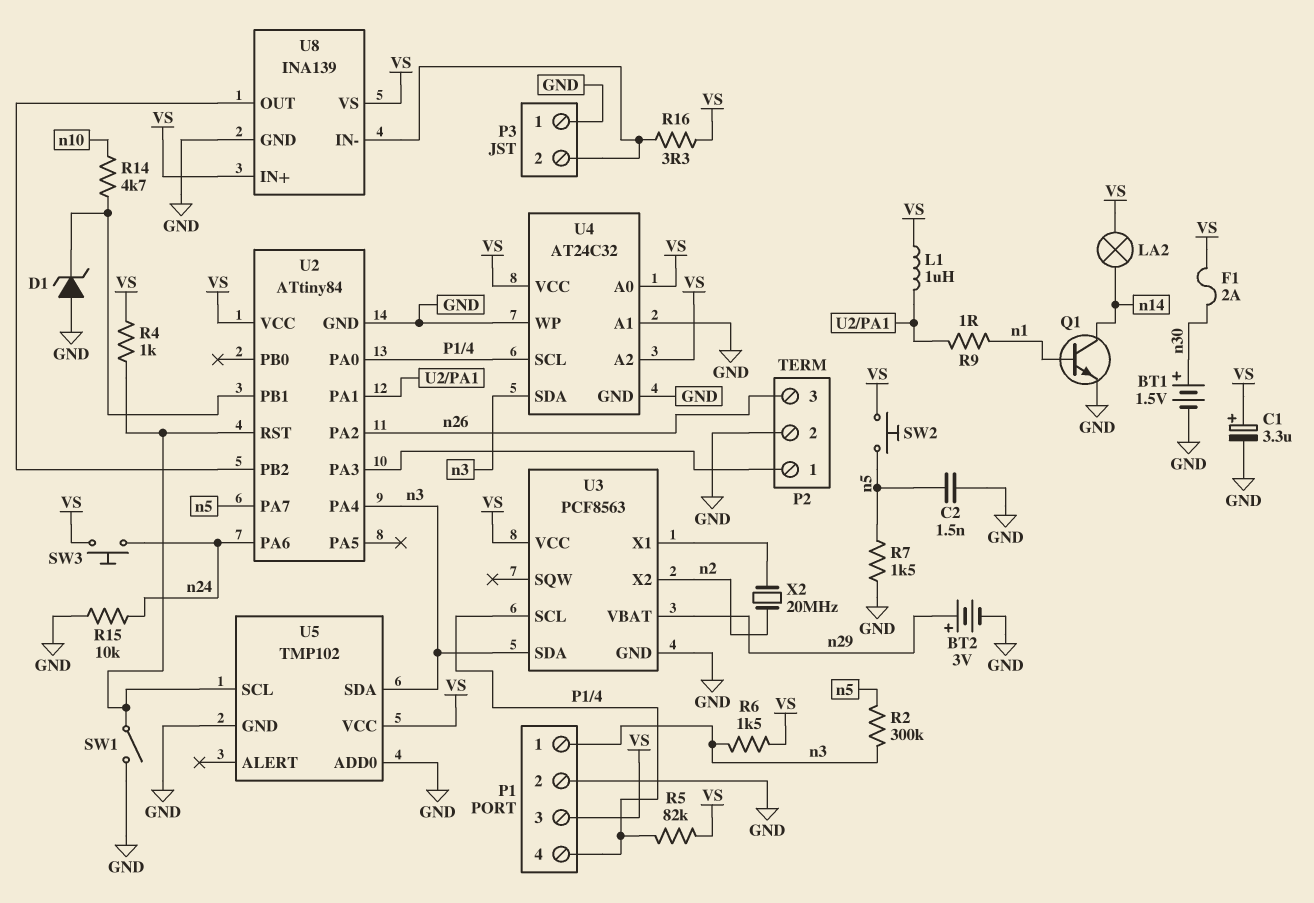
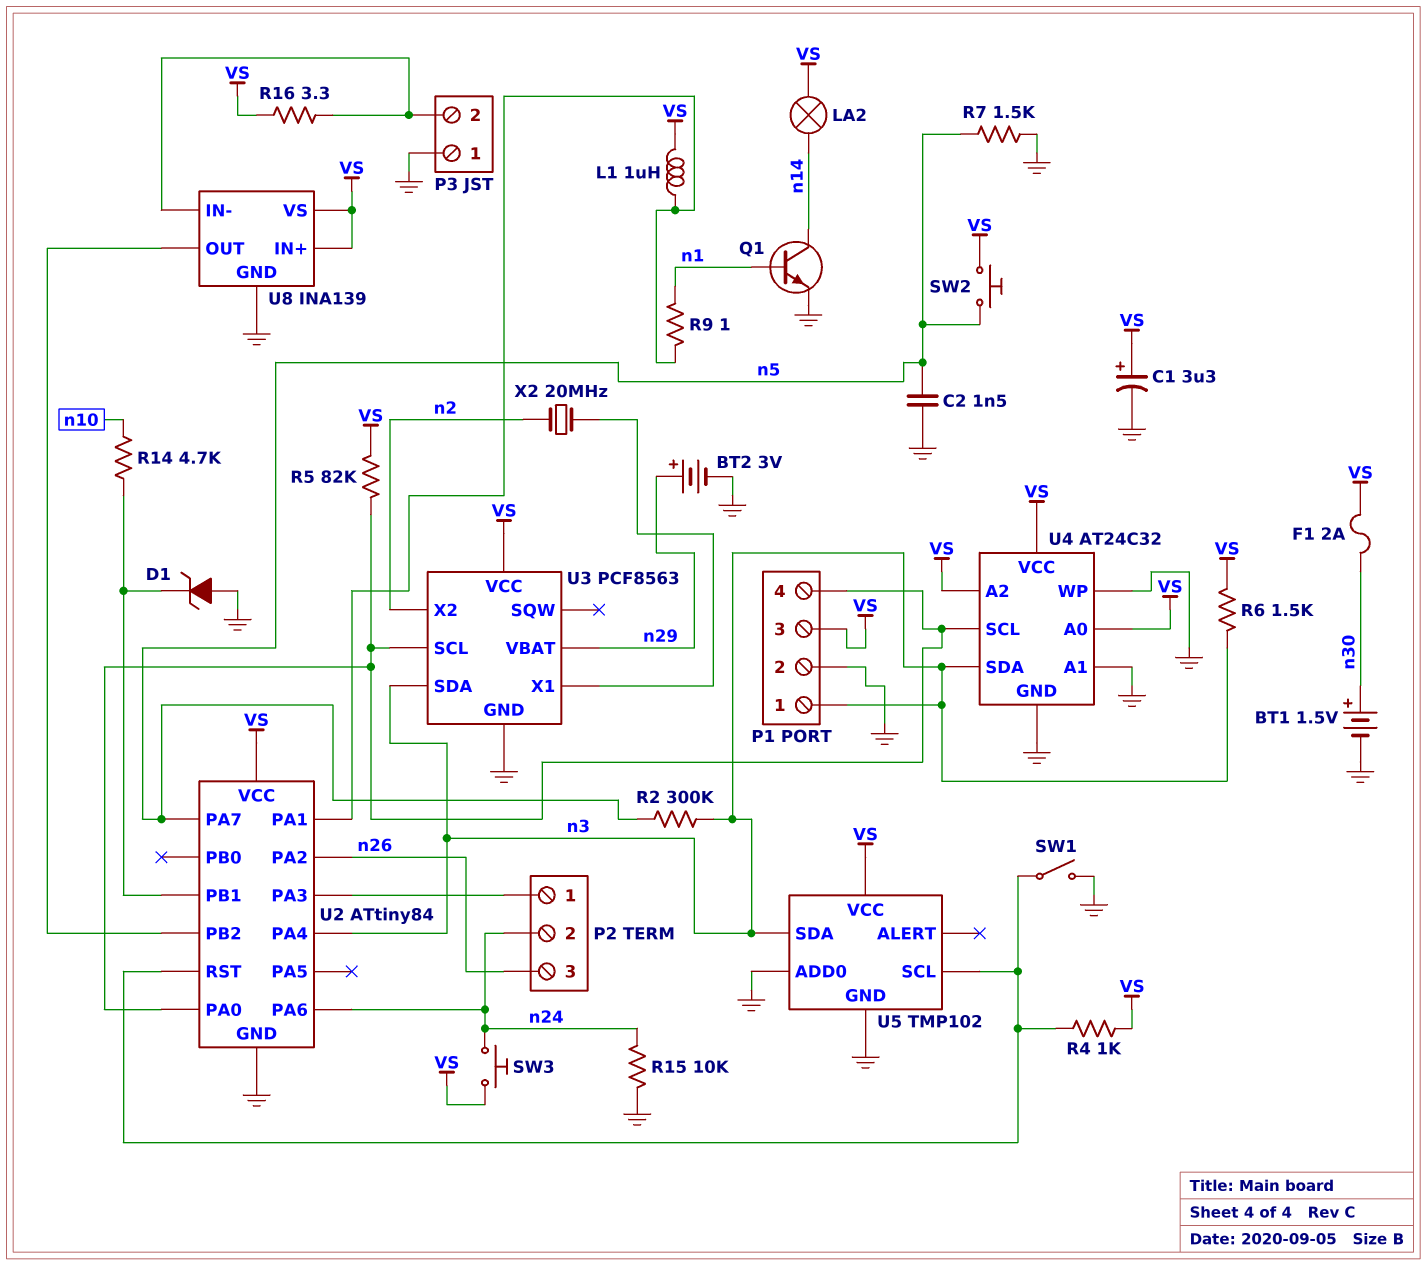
P2 pin 2: GND -> n24

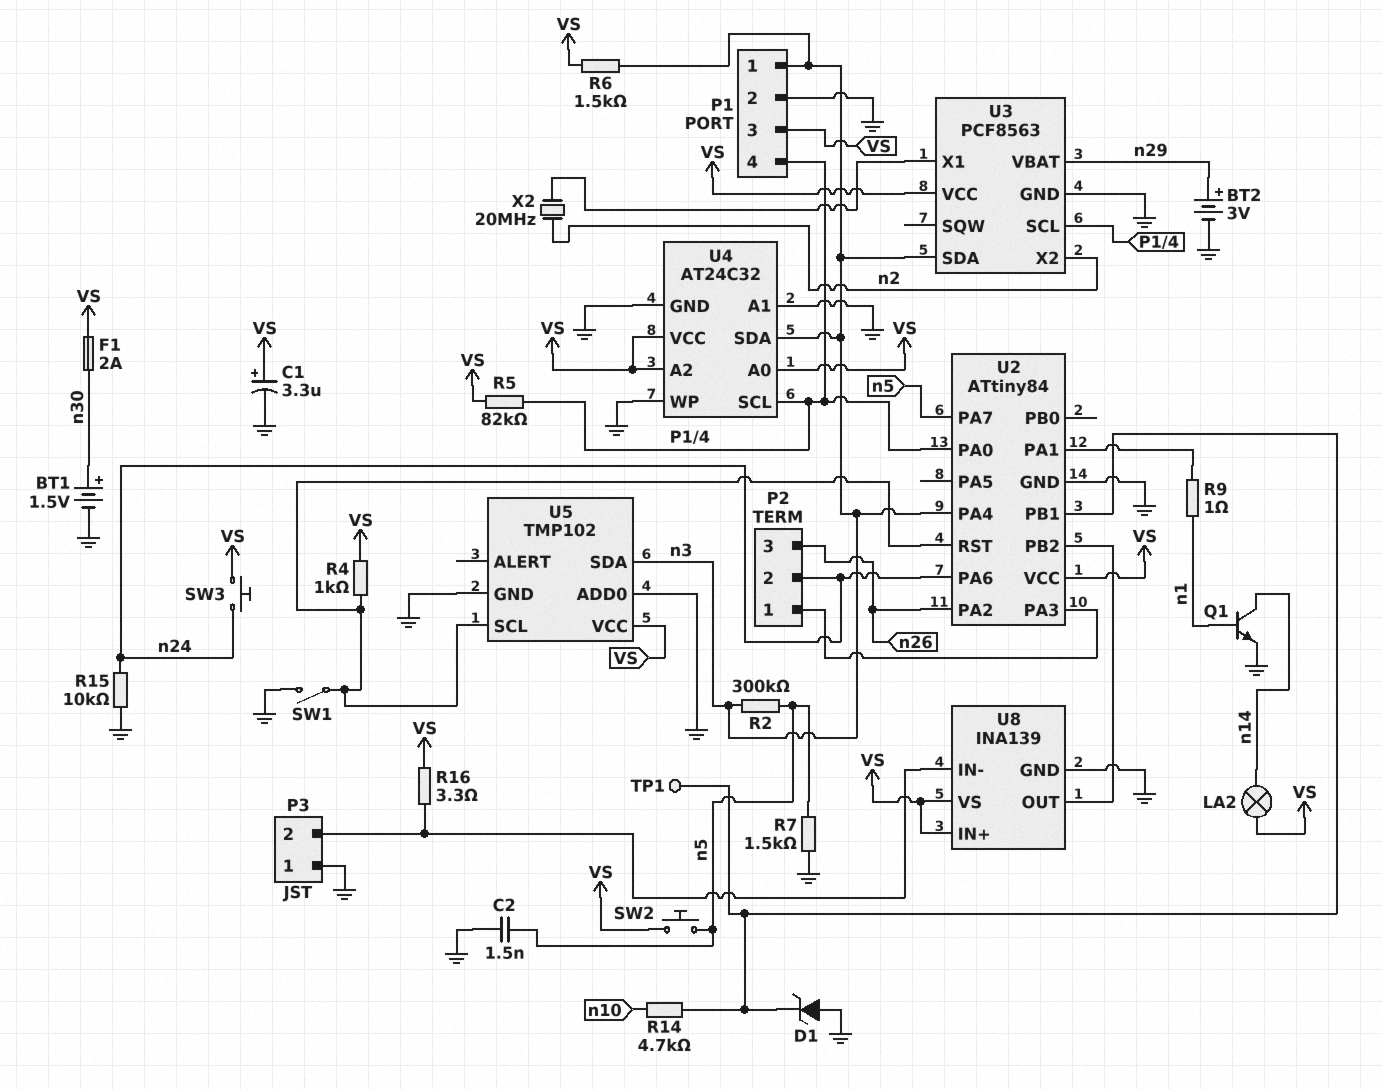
L1: 1uH (U2/PA1, VS) -> none
TP1: none -> test point (U2/PB1)

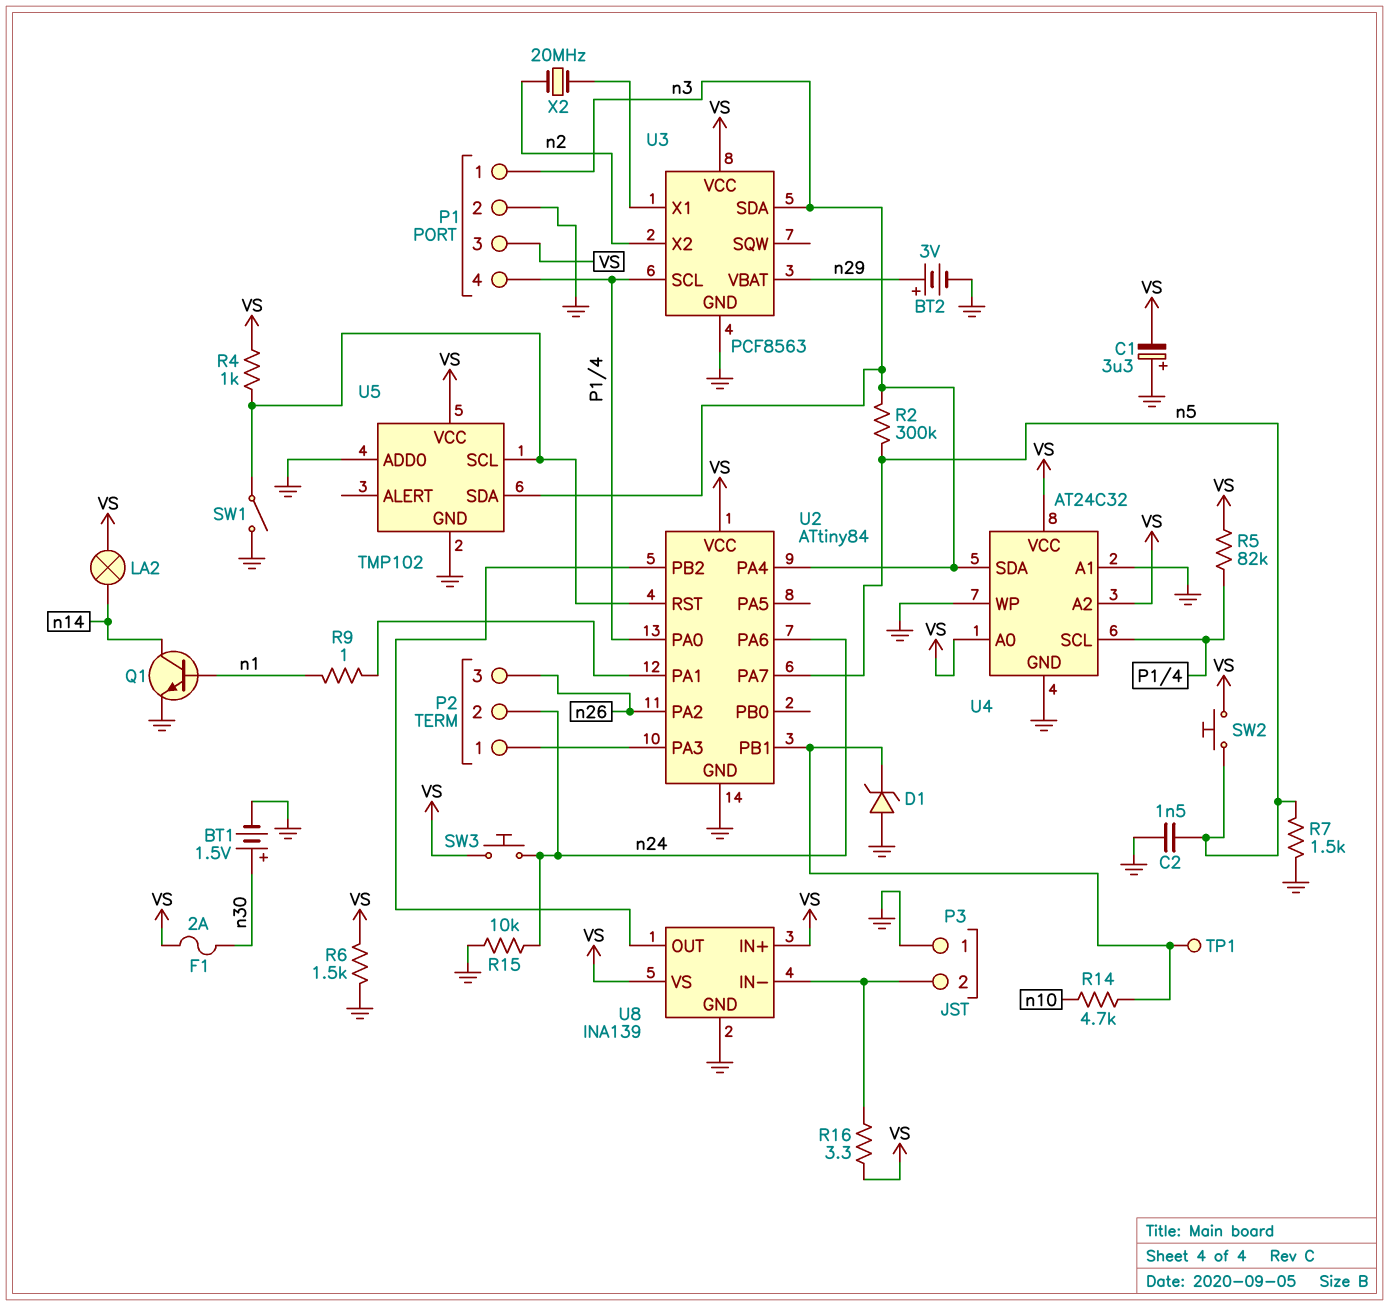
C1: 3.3uF (plus VS, minus GND) -> 3.3uF (plus GND, minus VS)
R6: 1.5k (VS, n3) -> 1.5k (GND, VS)

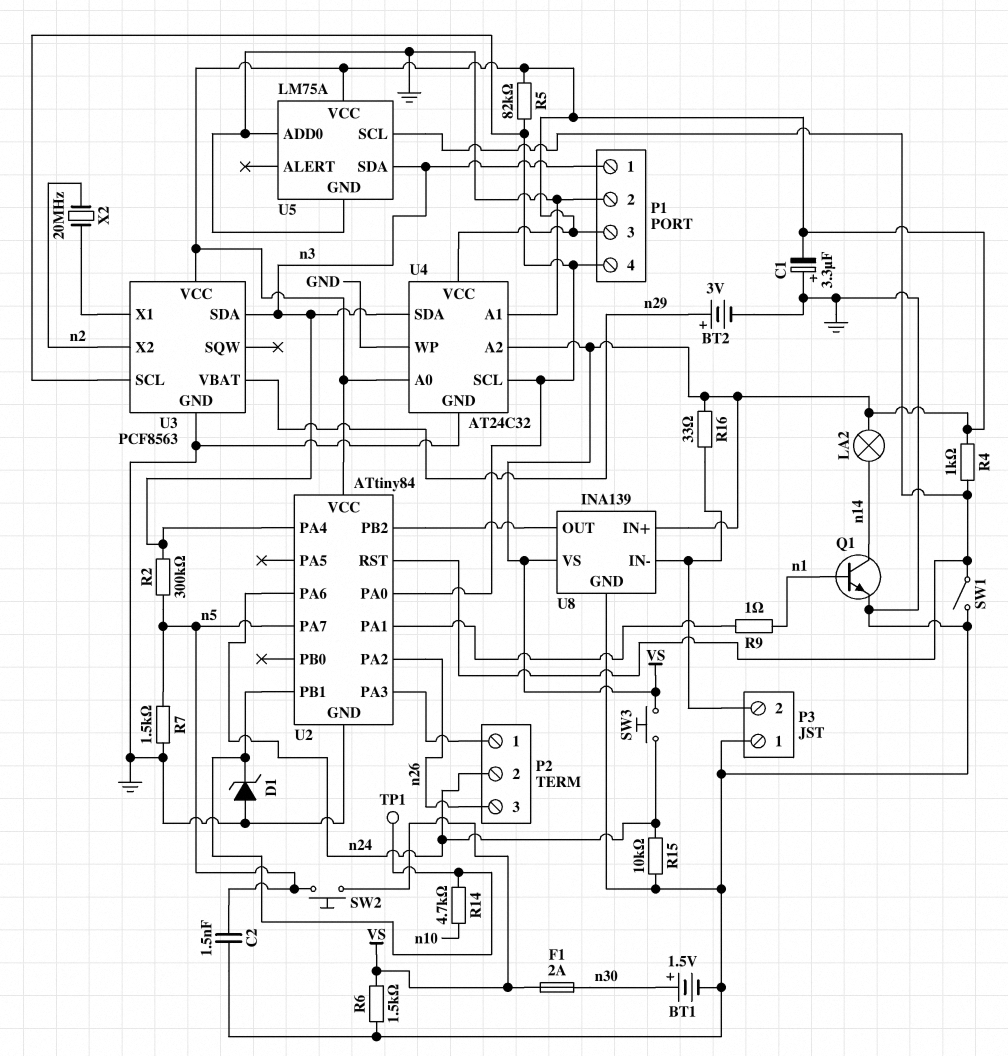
R16: 3.3 (P3/2, VS) -> 33 (P3/2, VS)
U5: TMP102 -> LM75A

